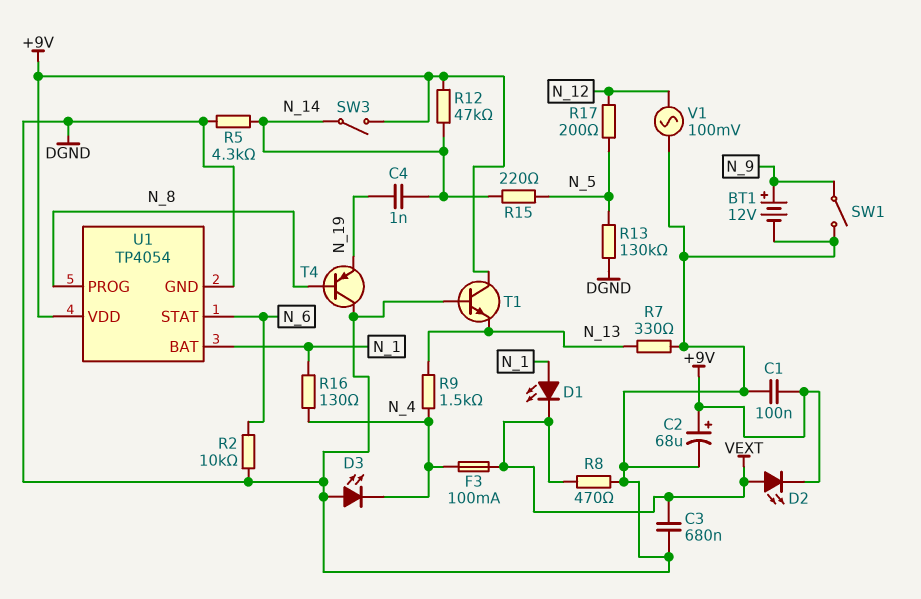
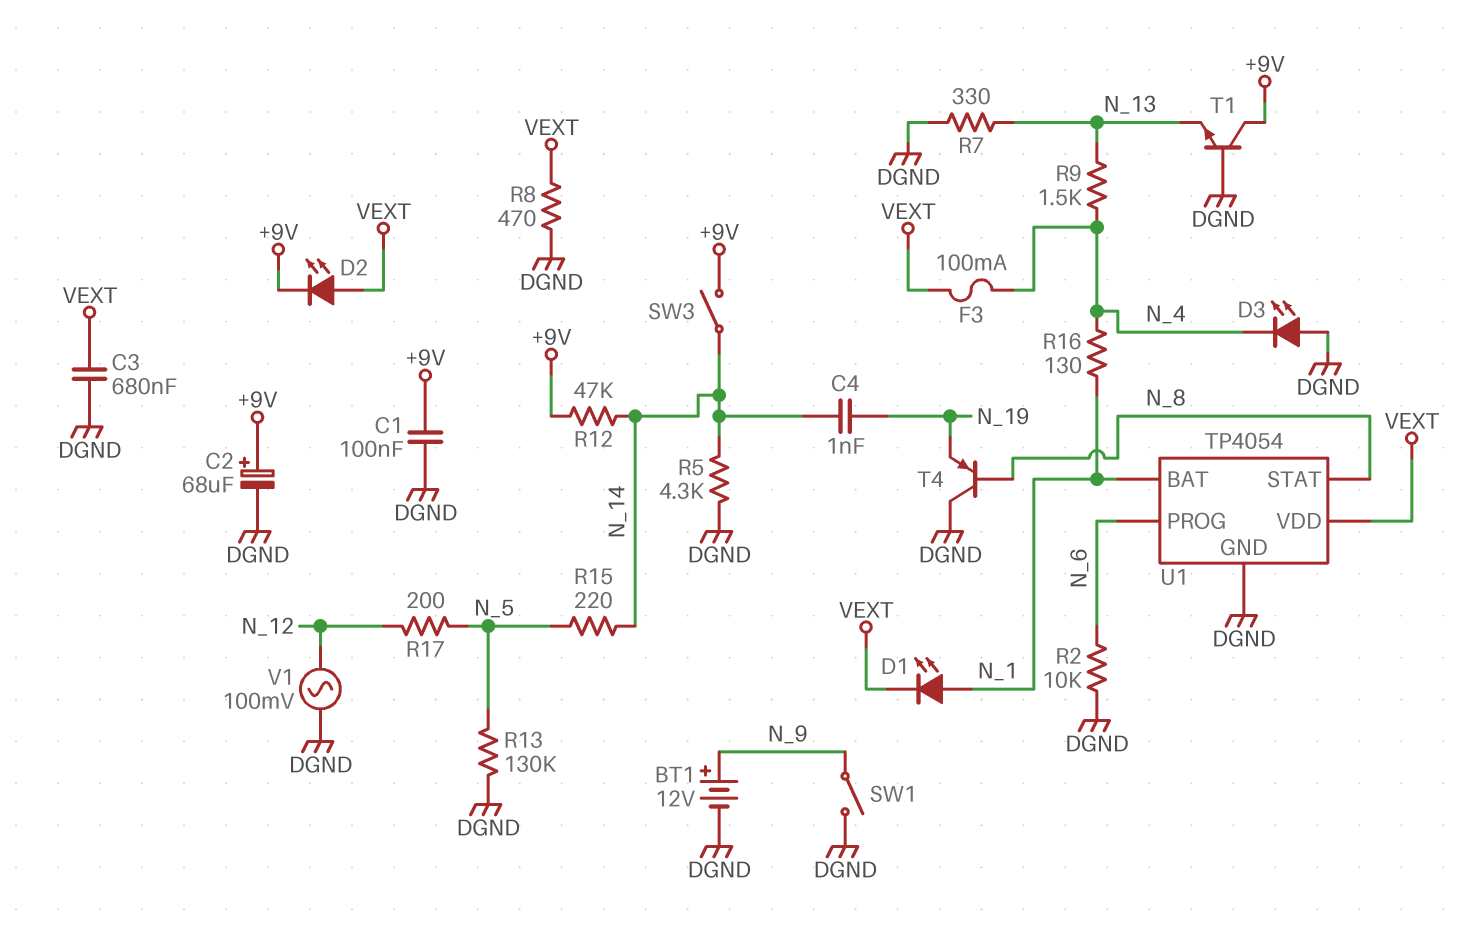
U1 pin PROG: N_8 -> N_6
U1 pin STAT: N_6 -> N_8
U1 pin VDD: +9V -> VEXT

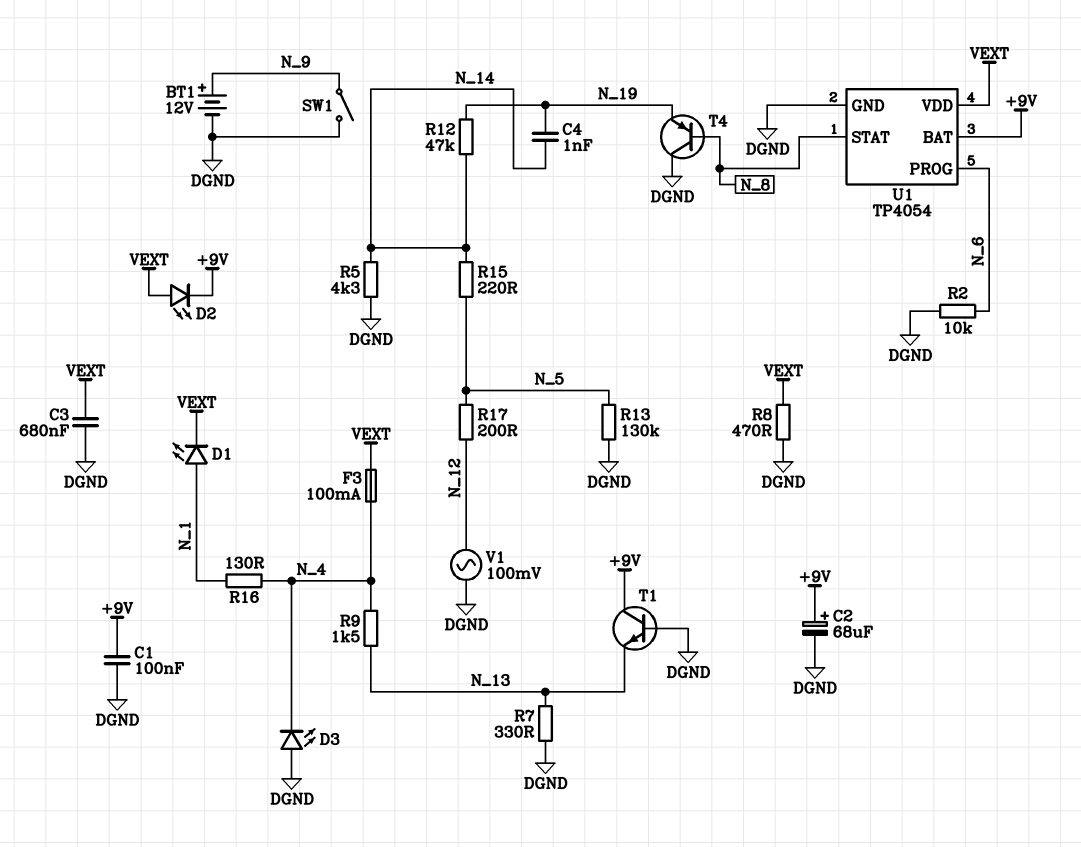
R12: 47k (+9V, N_14) -> 47k (N_14, N_19)
SW3: switch (+9V, N_14) -> none
U1 pin BAT: N_1 -> +9V

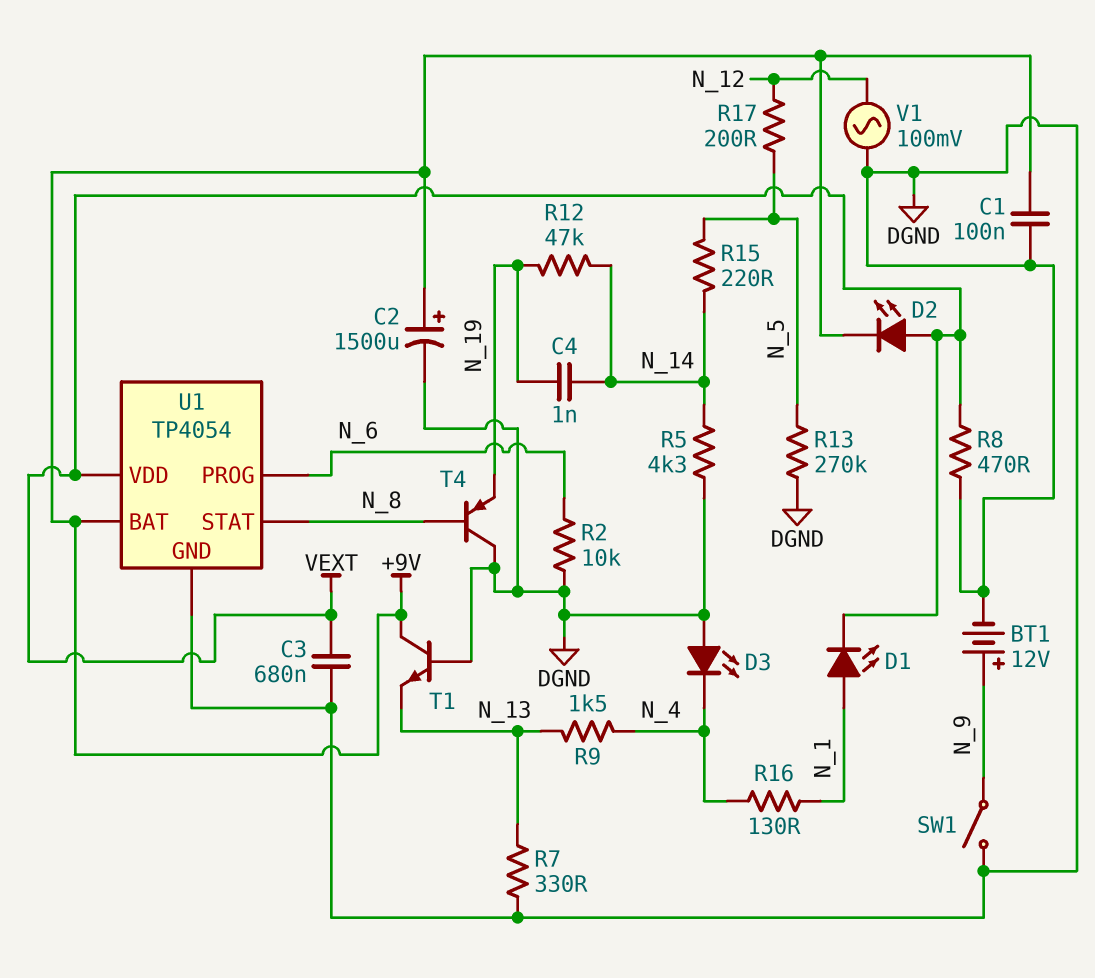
C2: 68uF (plus +9V, minus DGND) -> 1500uF (plus +9V, minus DGND)
F3: 100mA (N_4, VEXT) -> none
R13: 130k (DGND, N_5) -> 270k (DGND, N_5)

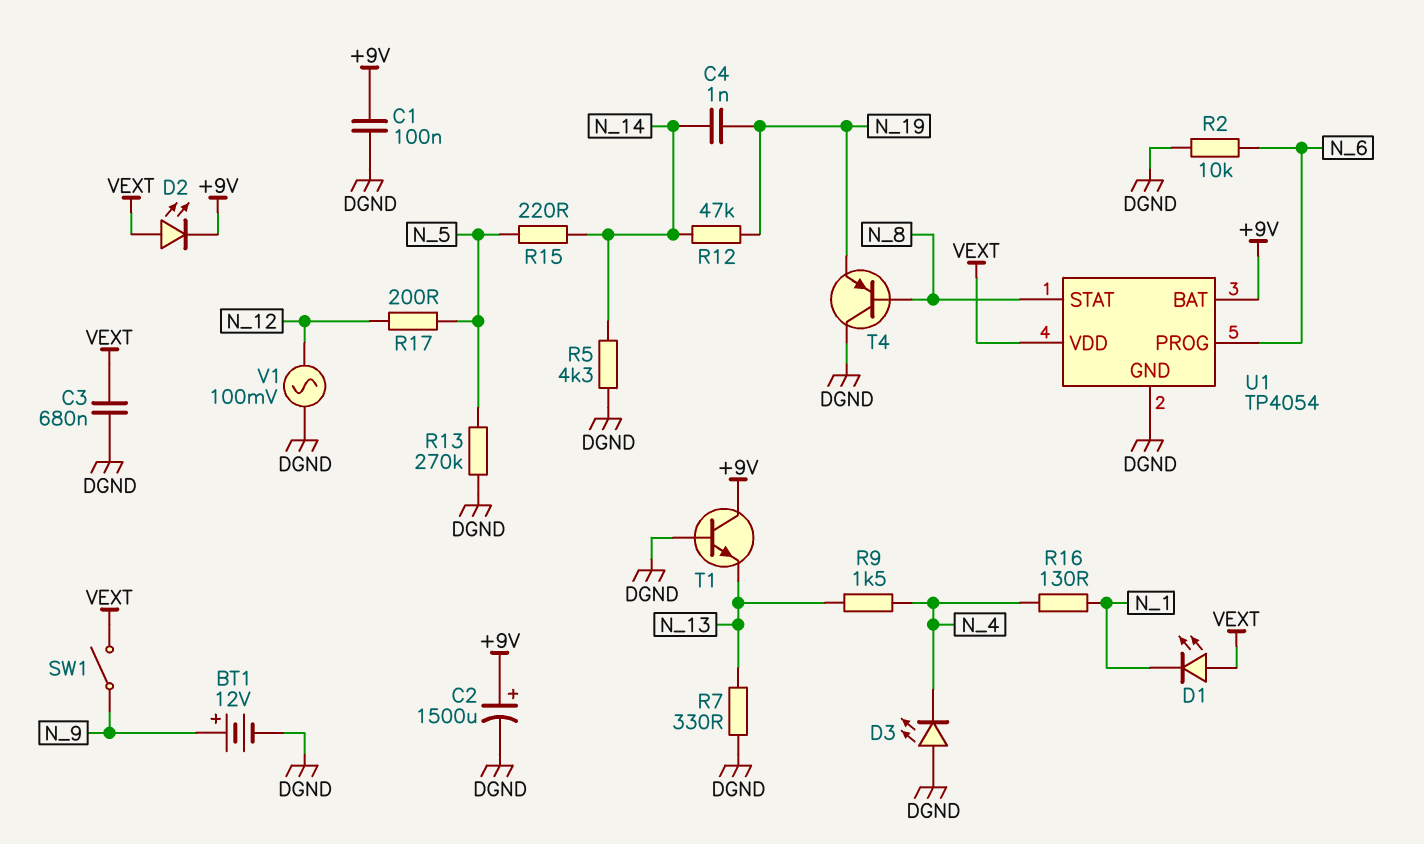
D1: LED (A N_1, K VEXT) -> LED (A VEXT, K N_1)
R8: 470 (DGND, VEXT) -> none
SW1: switch (DGND, N_9) -> switch (N_9, VEXT)

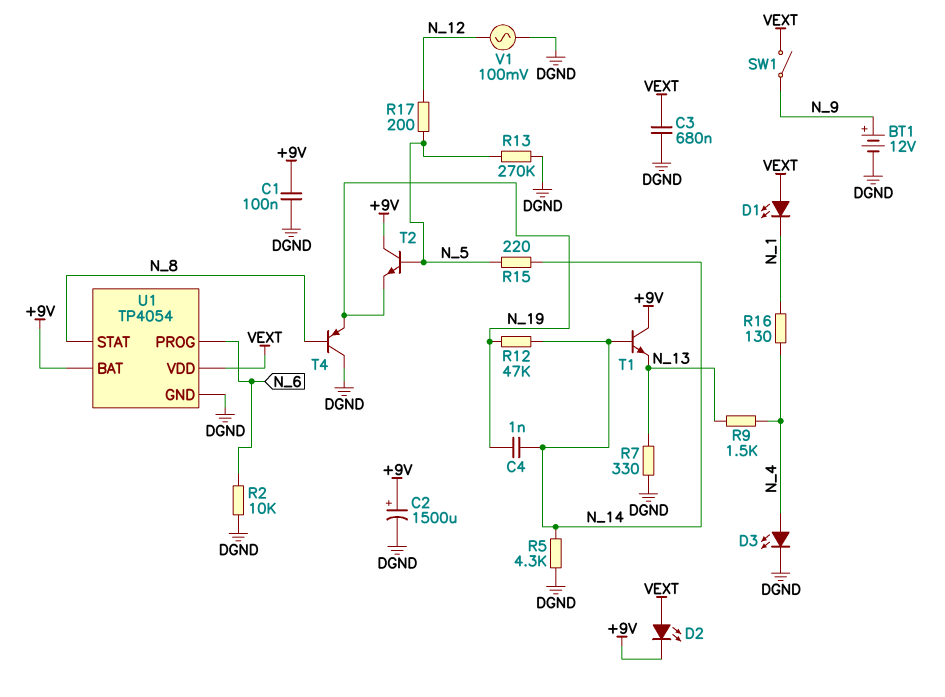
D3: LED (A DGND, K N_4) -> LED (A N_4, K DGND)
T1: NPN (B DGND, C +9V, E N_13) -> NPN (B N_14, C +9V, E N_13)
T2: none -> NPN (B N_5, C +9V, E N_19)

